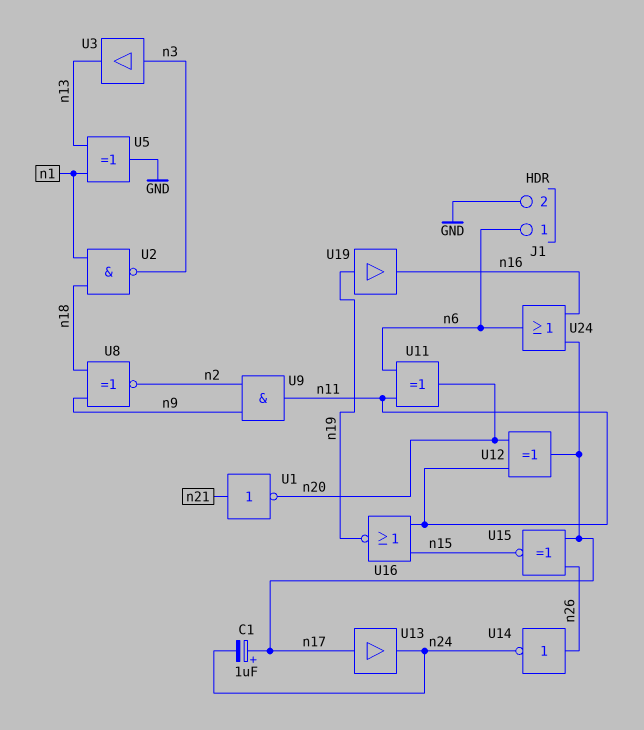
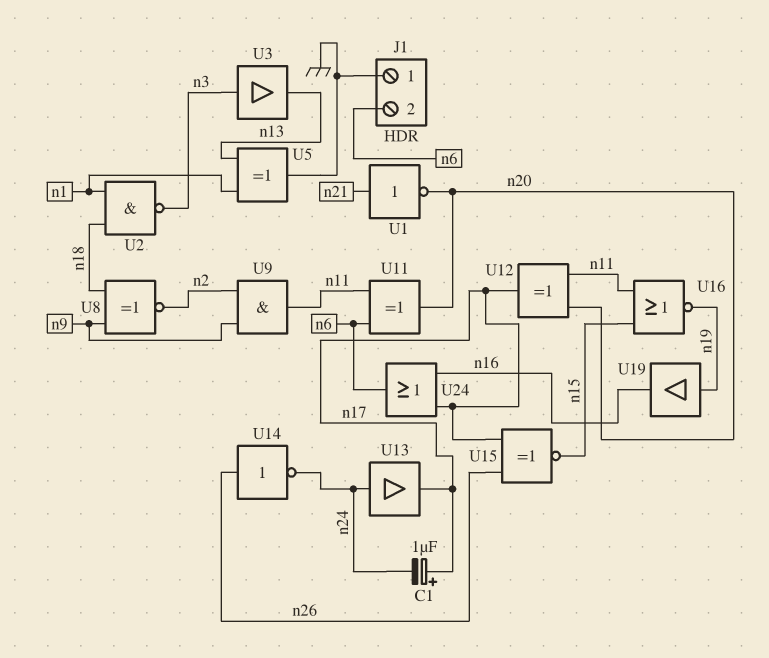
J1 pin 1: n6 -> GND
J1 pin 2: GND -> n6
U13: buffer (in n17, out n24) -> buffer (in n24, out n17)

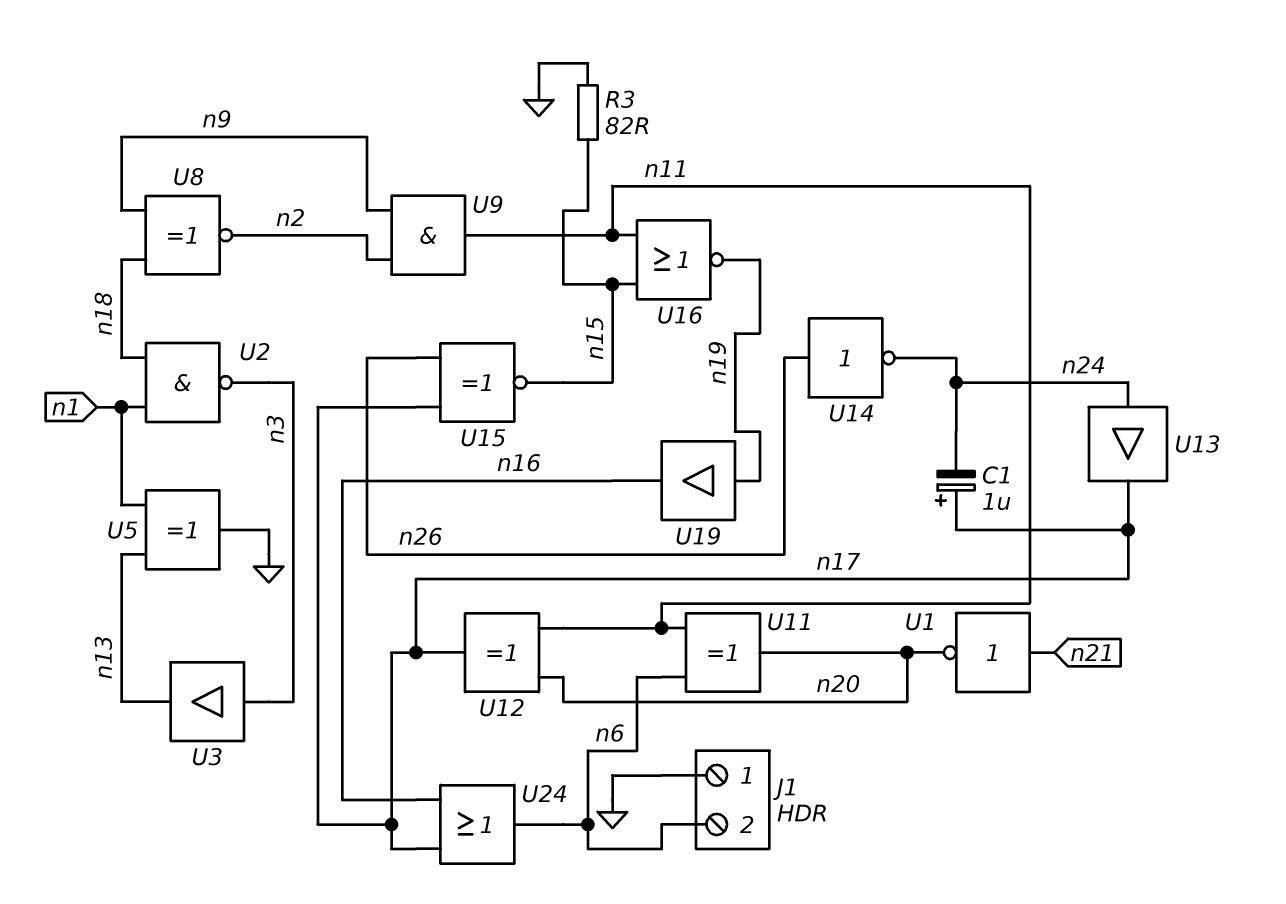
R3: none -> 82 (GND, n15)

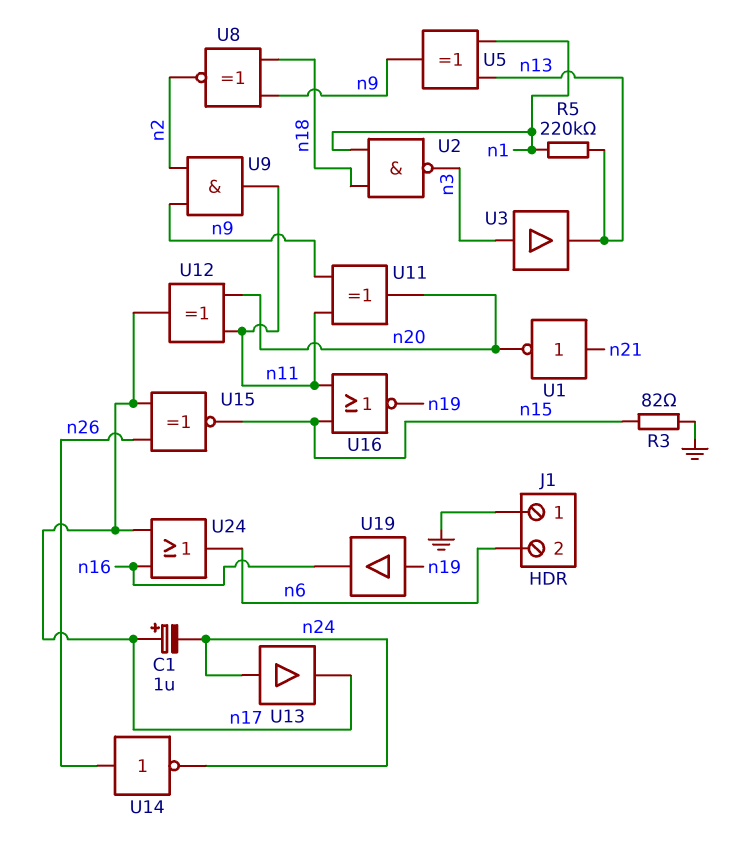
R5: none -> 220k (n1, n13)
U5: XOR (in n1, in n13, out GND) -> XOR (in n1, in n13, out n9)
U11: XOR (in n6, in n11, out n20) -> XOR (in n9, in n11, out n20)

